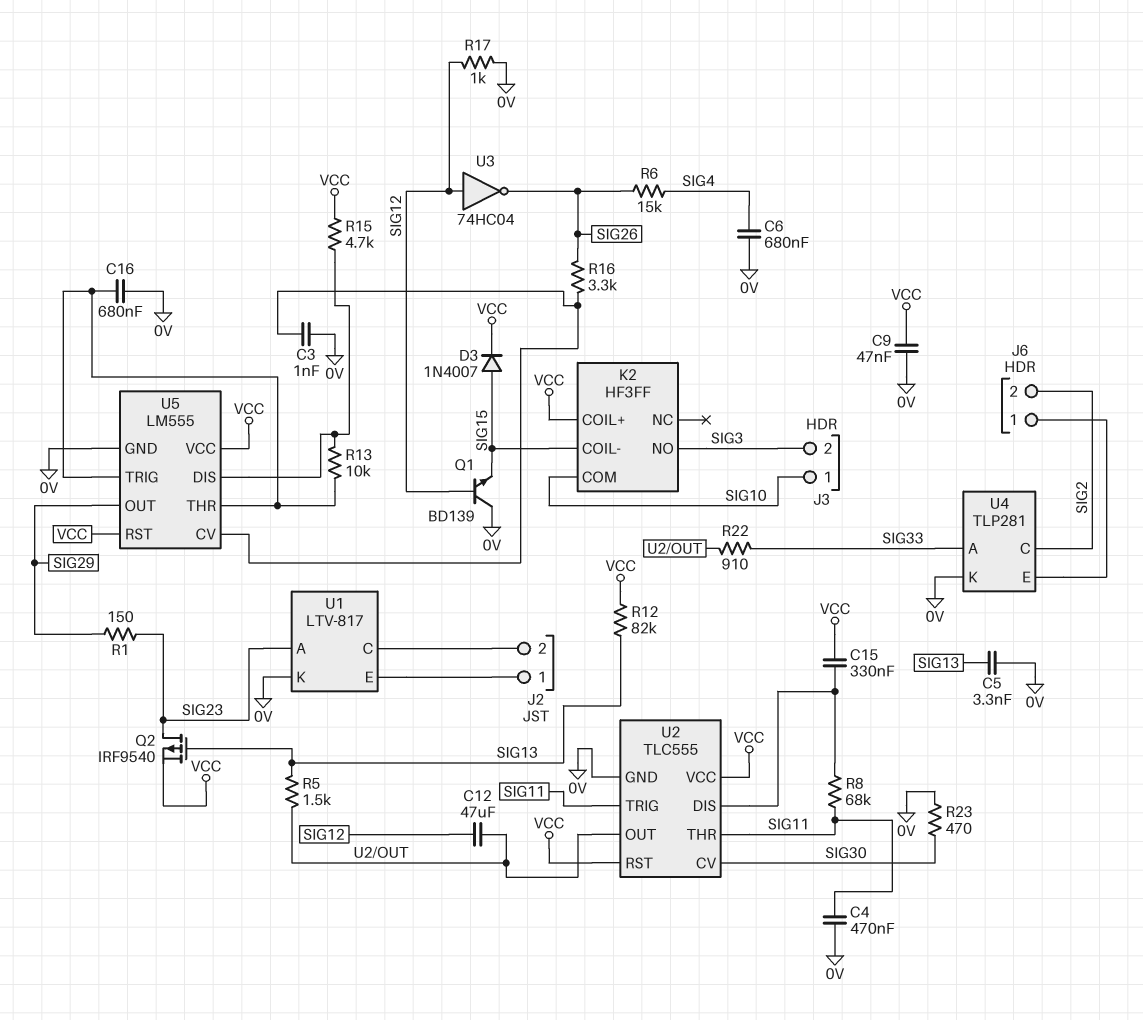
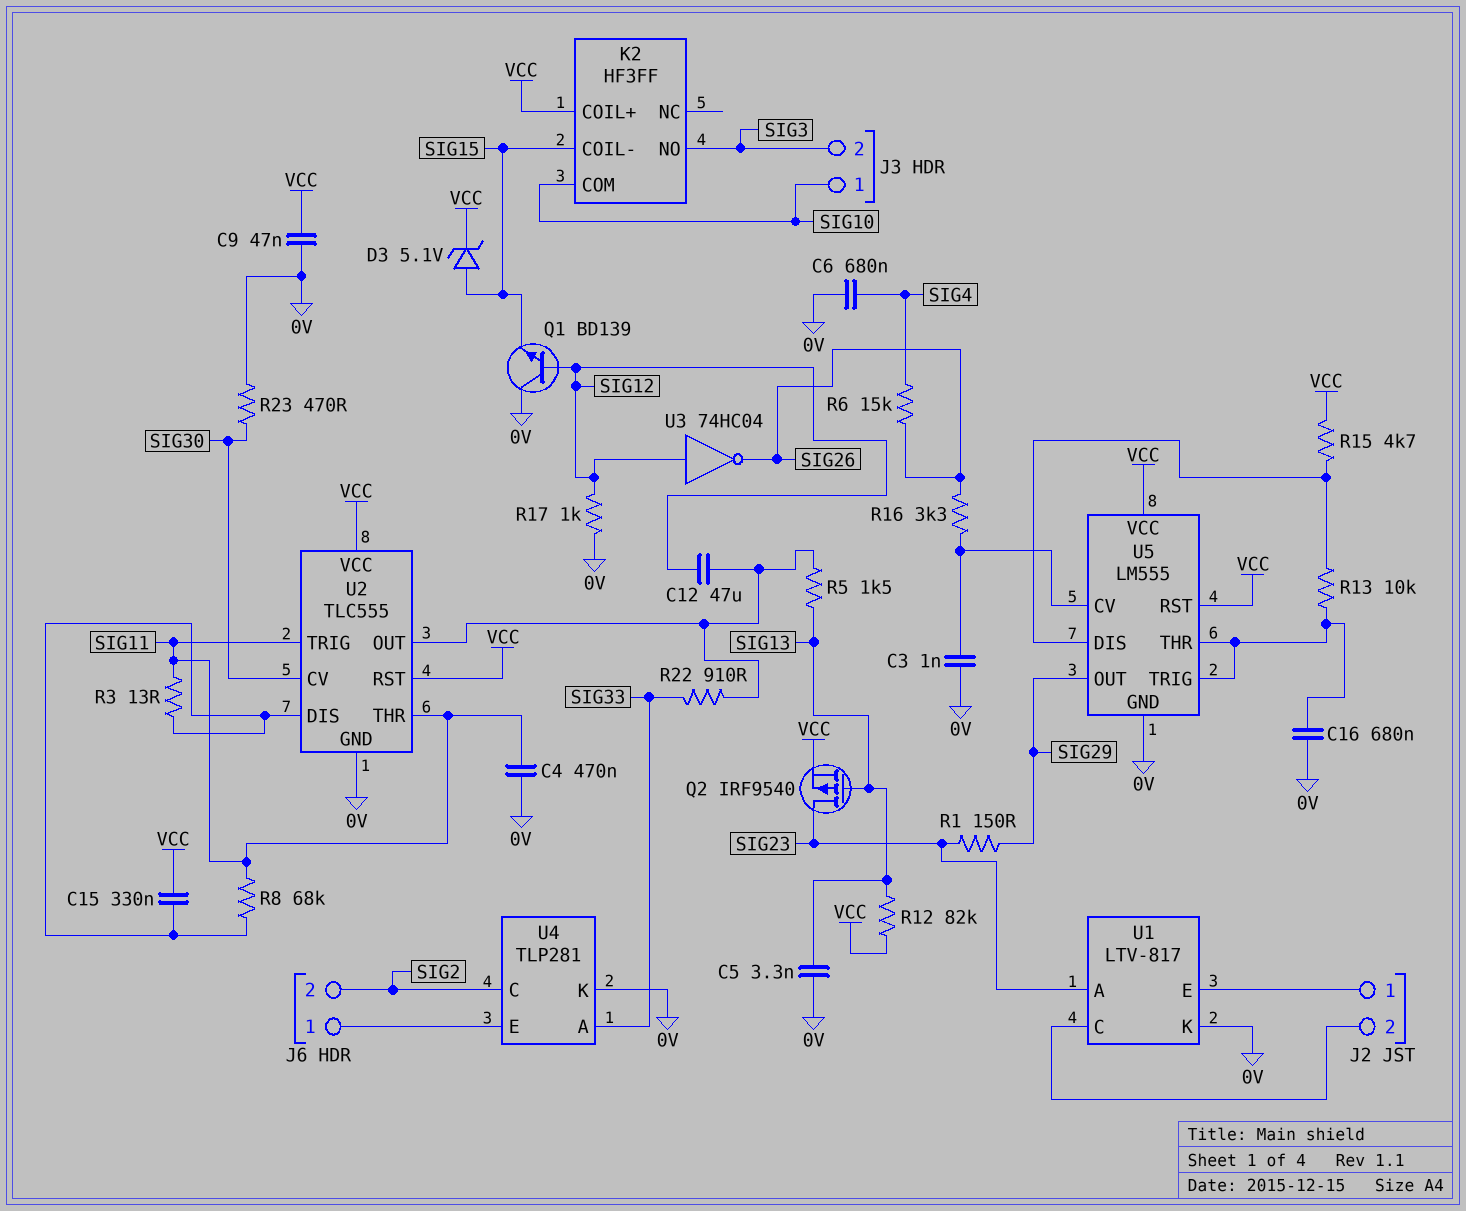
D3: diode 1N4007 (A SIG15, K VCC) -> zener 5.1V (A SIG15, K VCC)
R3: none -> 13 (SIG11, U2/DIS)

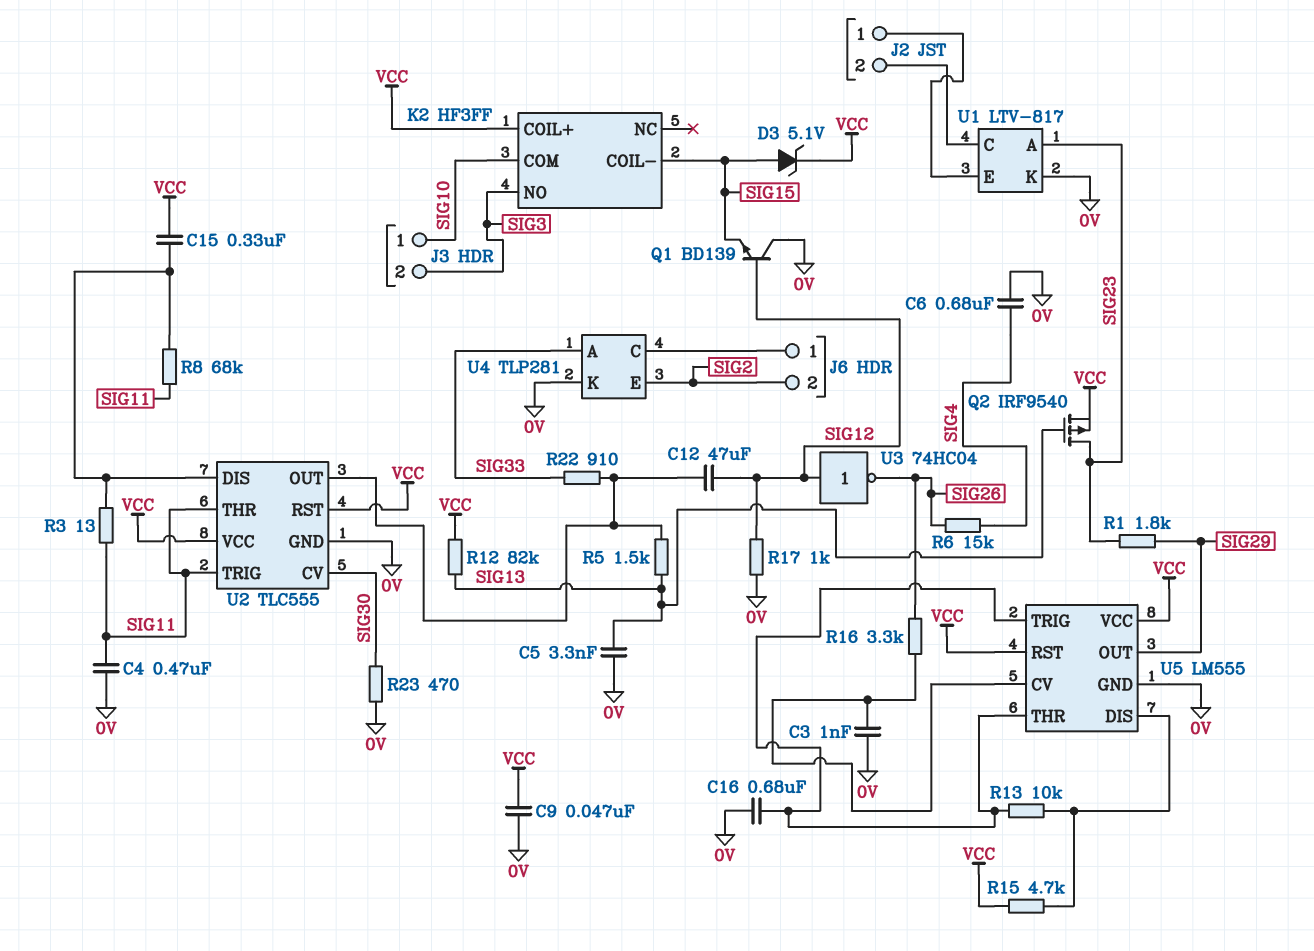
R1: 150 (SIG23, SIG29) -> 1.8k (SIG23, SIG29)
U4 pin C: SIG2 -> J6/1
U4 pin E: J6/1 -> SIG2

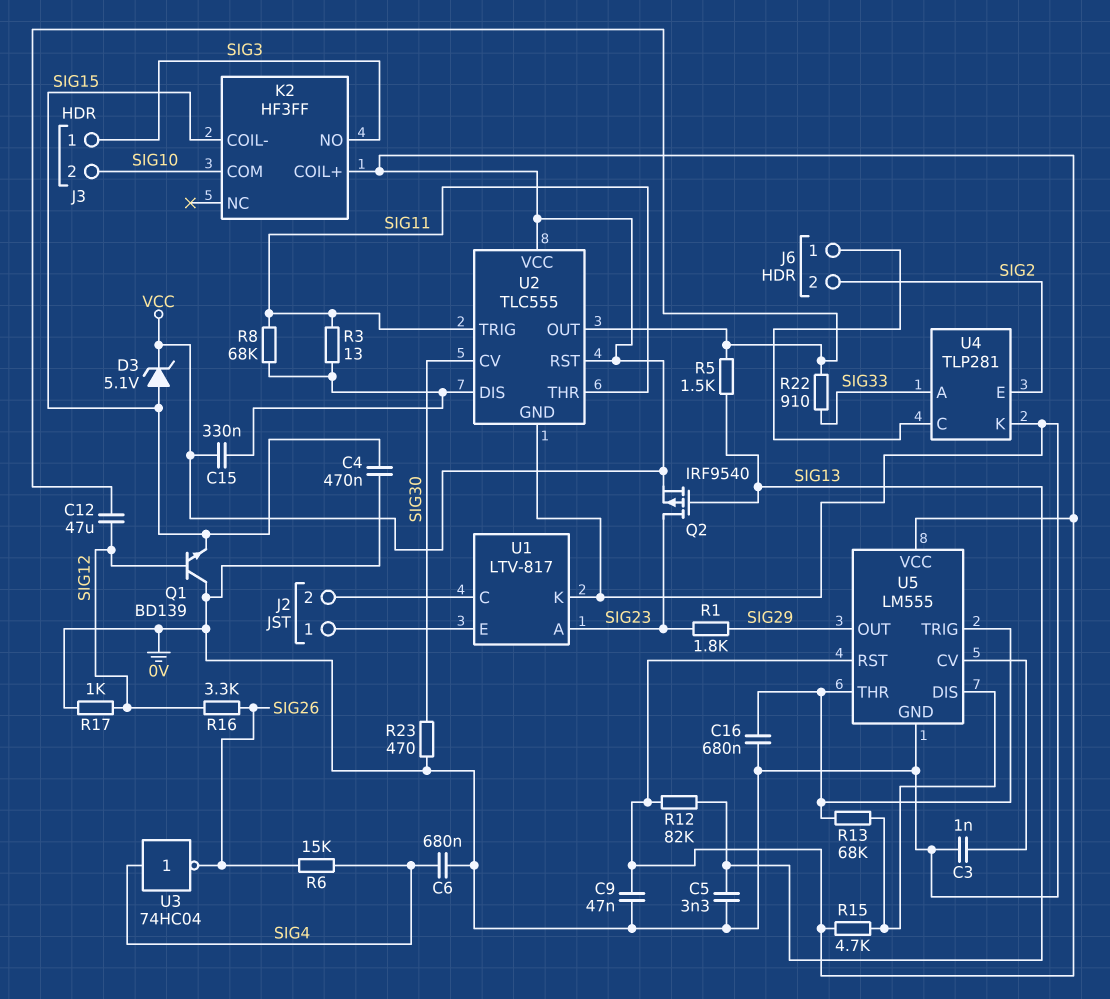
C4: 470nF (0V, SIG11) -> 470nF (0V, SIG15)
J3 pin 1: SIG10 -> SIG3
J3 pin 2: SIG3 -> SIG10
R13: 10k (U5/DIS, U5/THR) -> 68k (U5/DIS, U5/THR)
R16: 3.3k (SIG26, U5/CV) -> 3.3k (SIG12, SIG26)
U3: NOT 74HC04 (in SIG12, out SIG26) -> NOT 74HC04 (in SIG4, out SIG26)

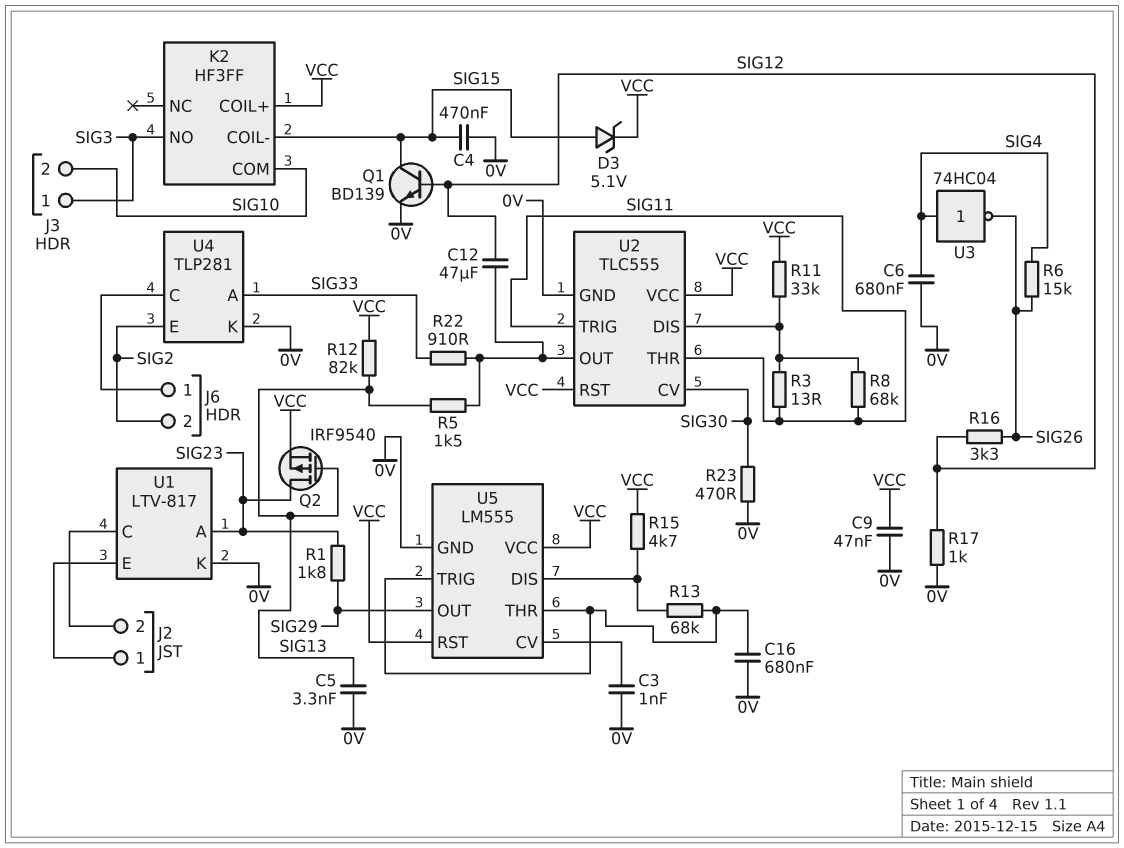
C15: 330nF (U2/DIS, VCC) -> none
Q1: NPN BD139 (B SIG12, C 0V, E SIG15) -> NPN BD139 (B SIG12, C SIG15, E 0V)
R11: none -> 33k (U2/DIS, VCC)

